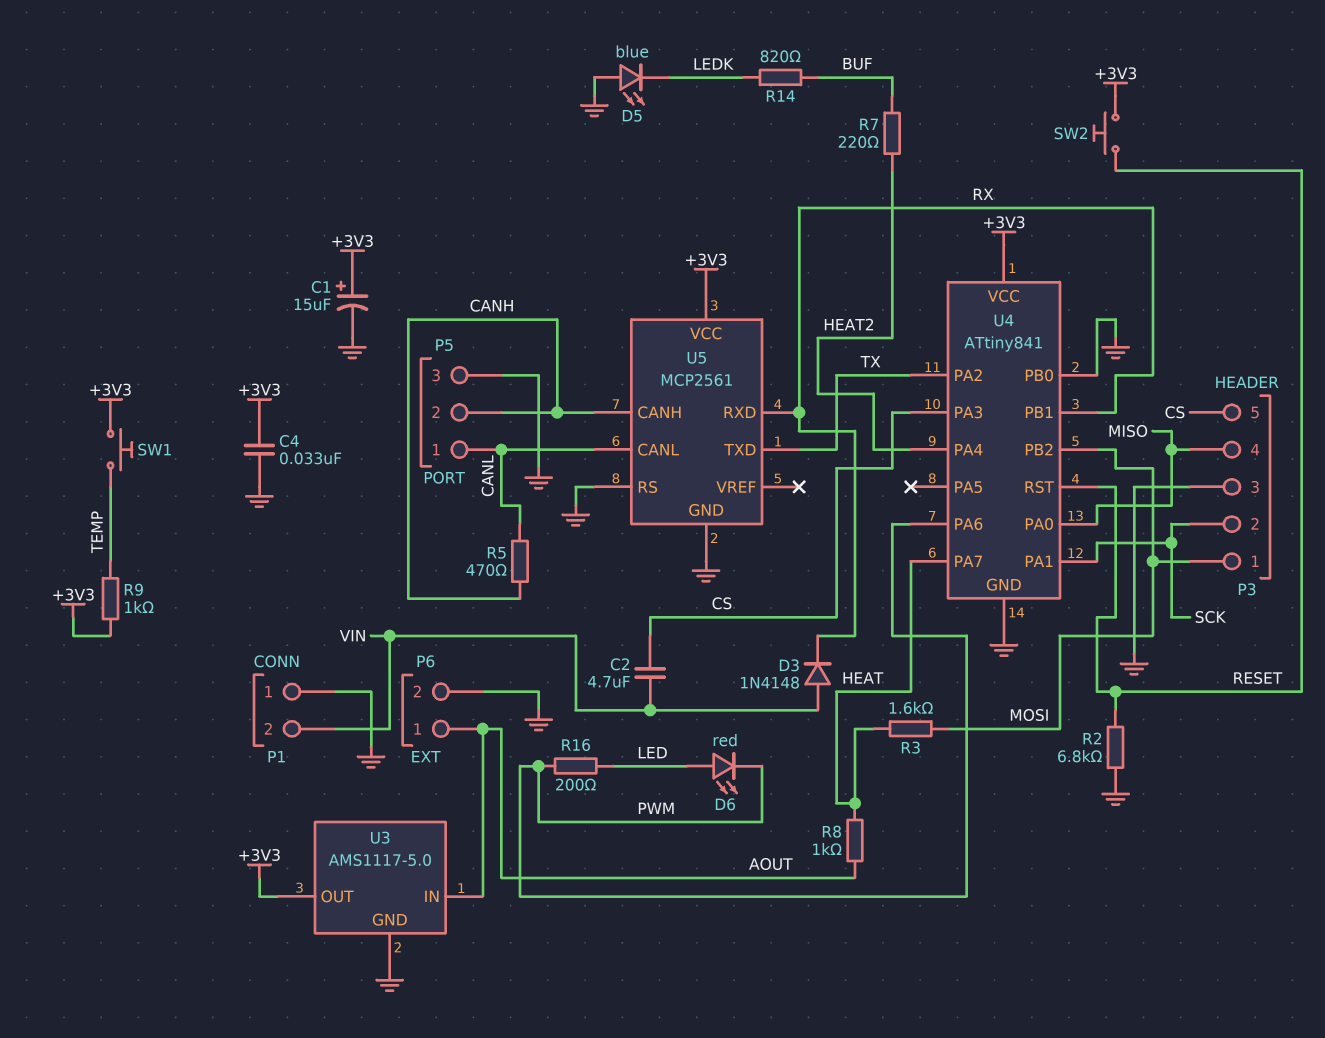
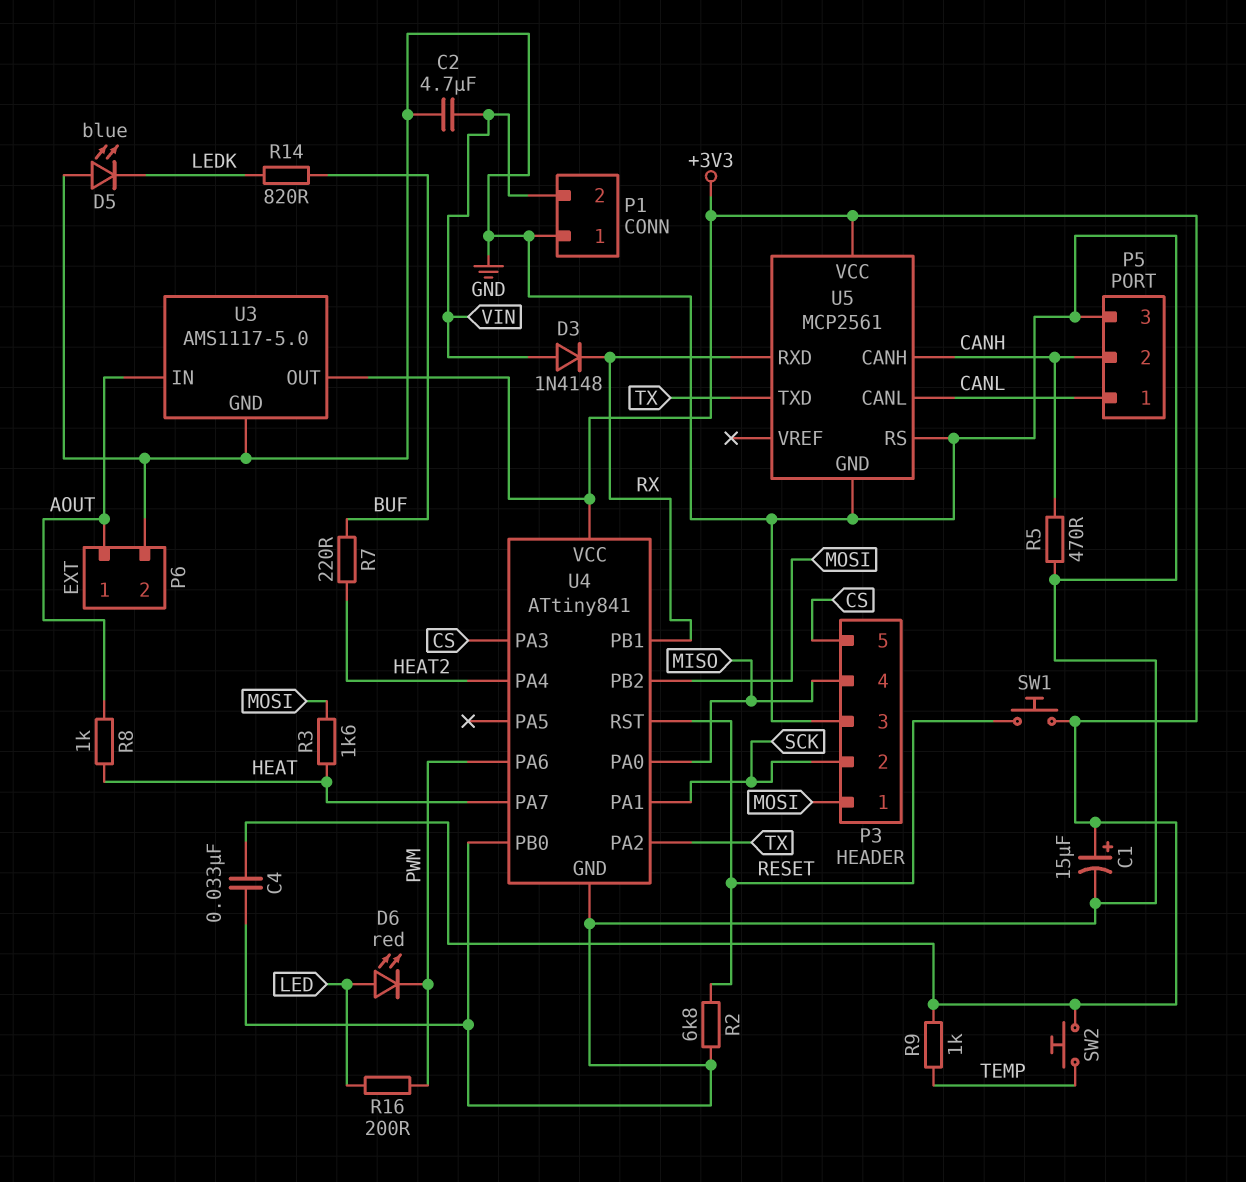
C2: 4.7uF (CS, VIN) -> 4.7uF (GND, VIN)
R5: 470 (CANH, CANL) -> 470 (CANH, GND)
SW1: button (+3V3, TEMP) -> button (+3V3, RESET)
SW2: button (+3V3, RESET) -> button (+3V3, TEMP)

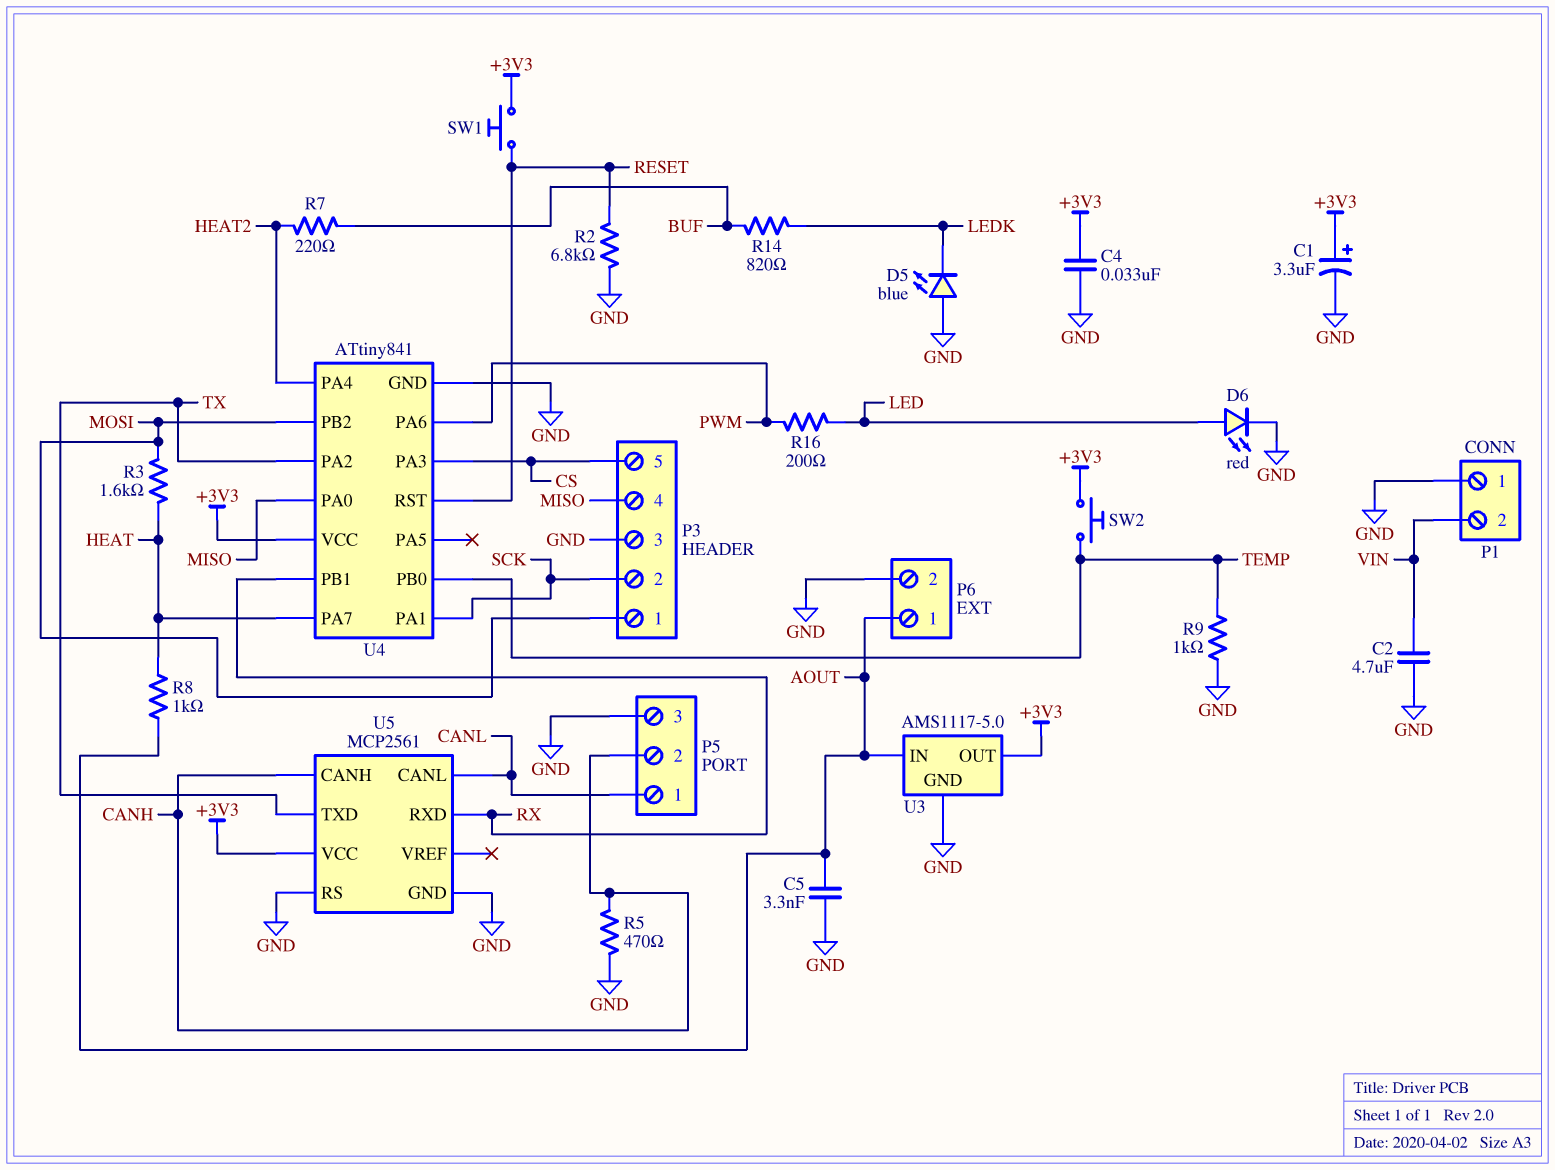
C1: 15uF (plus +3V3, minus GND) -> 3.3uF (plus +3V3, minus GND)
C5: none -> 3.3nF (AOUT, GND)
D3: diode 1N4148 (A VIN, K RX) -> none
D6: LED red (A LED, K PWM) -> LED red (A LED, K GND)
R9: 1k (+3V3, TEMP) -> 1k (GND, TEMP)
U4 pin PB0: GND -> TEMP

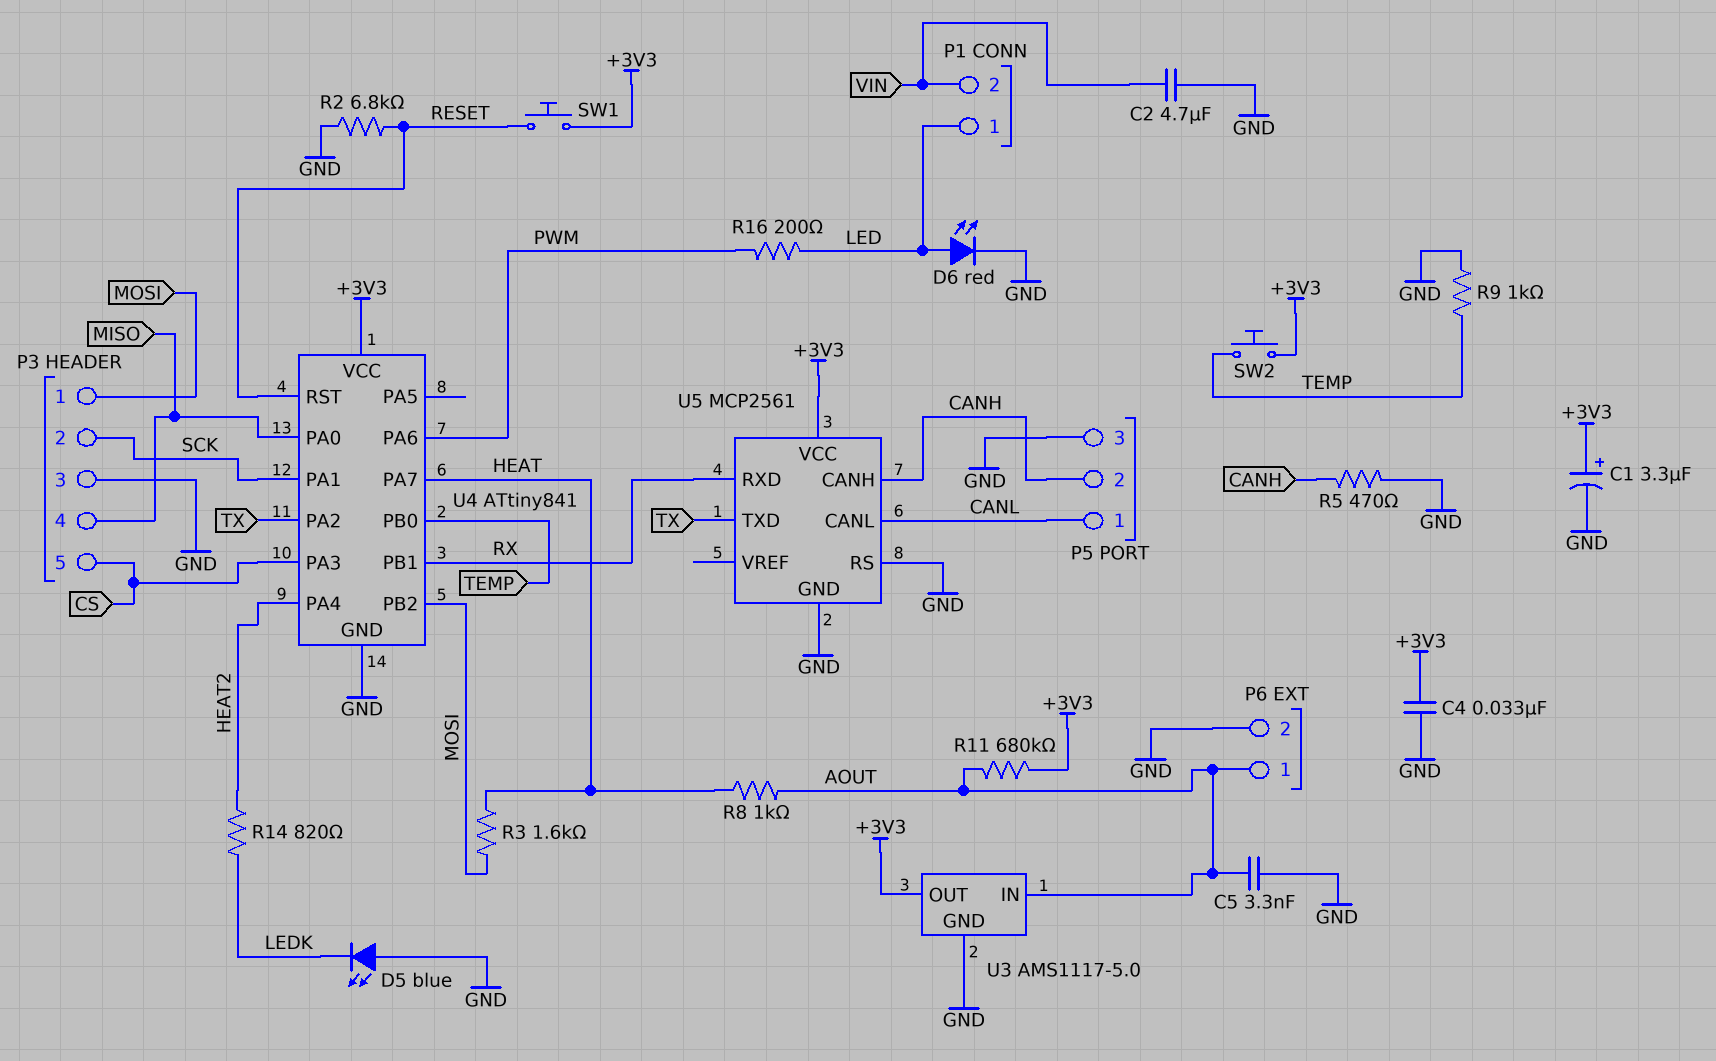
P1 pin 1: GND -> LED
R7: 220 (BUF, HEAT2) -> none
R11: none -> 680k (+3V3, AOUT)
R14: 820 (BUF, LEDK) -> 820 (HEAT2, LEDK)

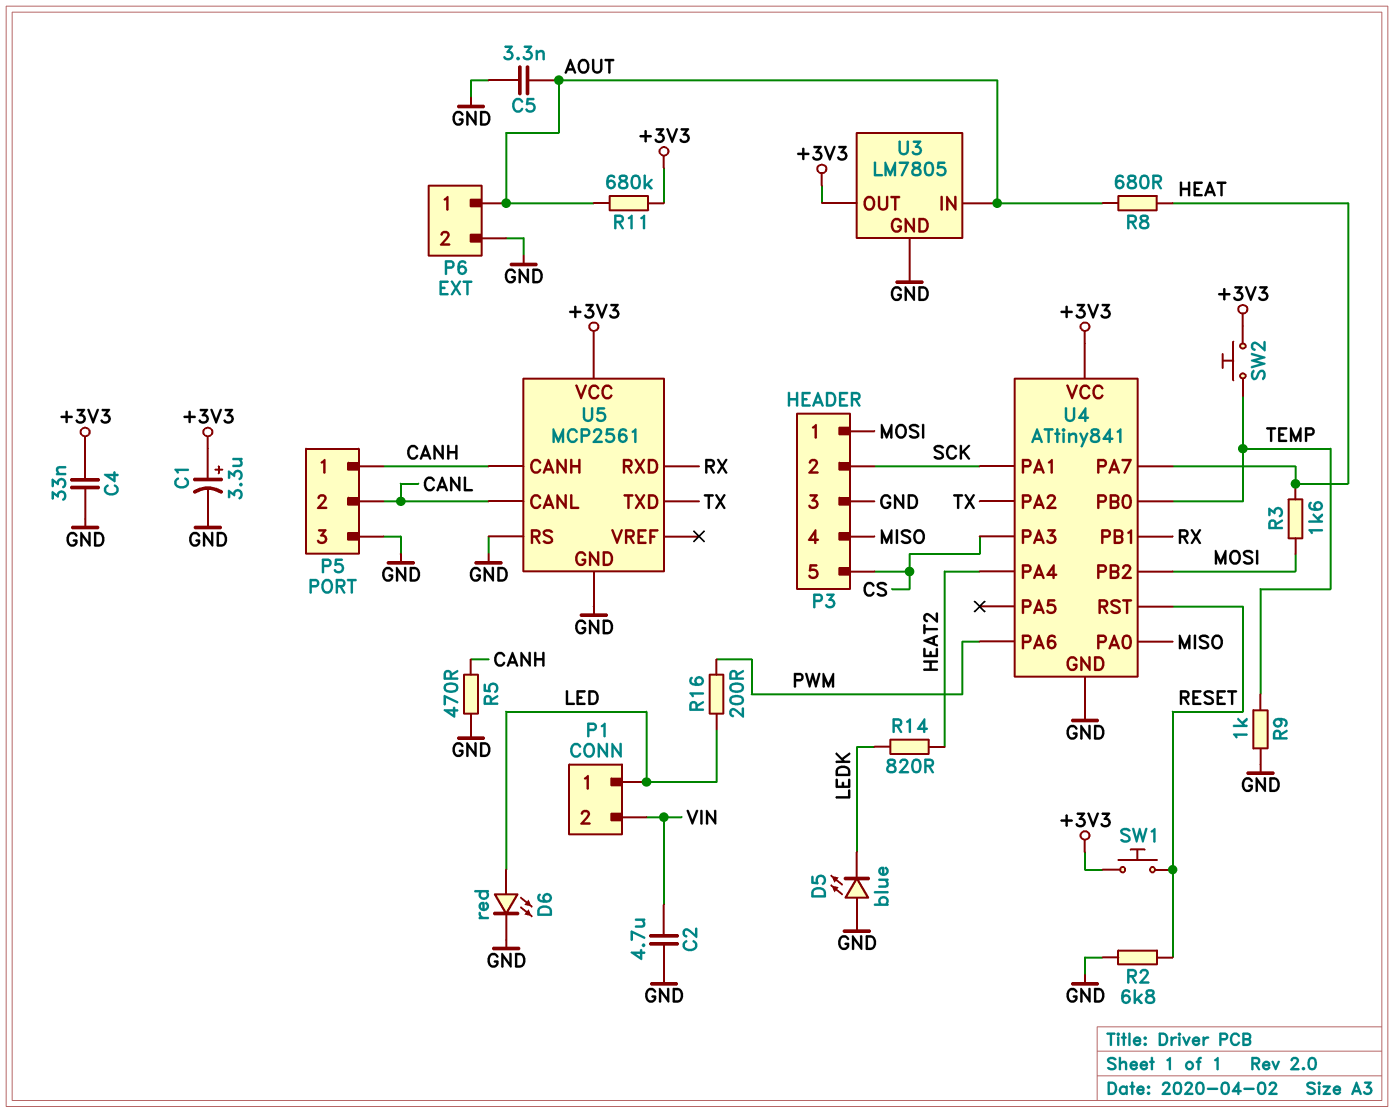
P5 pin 1: CANL -> CANH
P5 pin 2: CANH -> CANL
R8: 1k (AOUT, HEAT) -> 680 (AOUT, HEAT)
U3: AMS1117-5.0 -> LM7805

